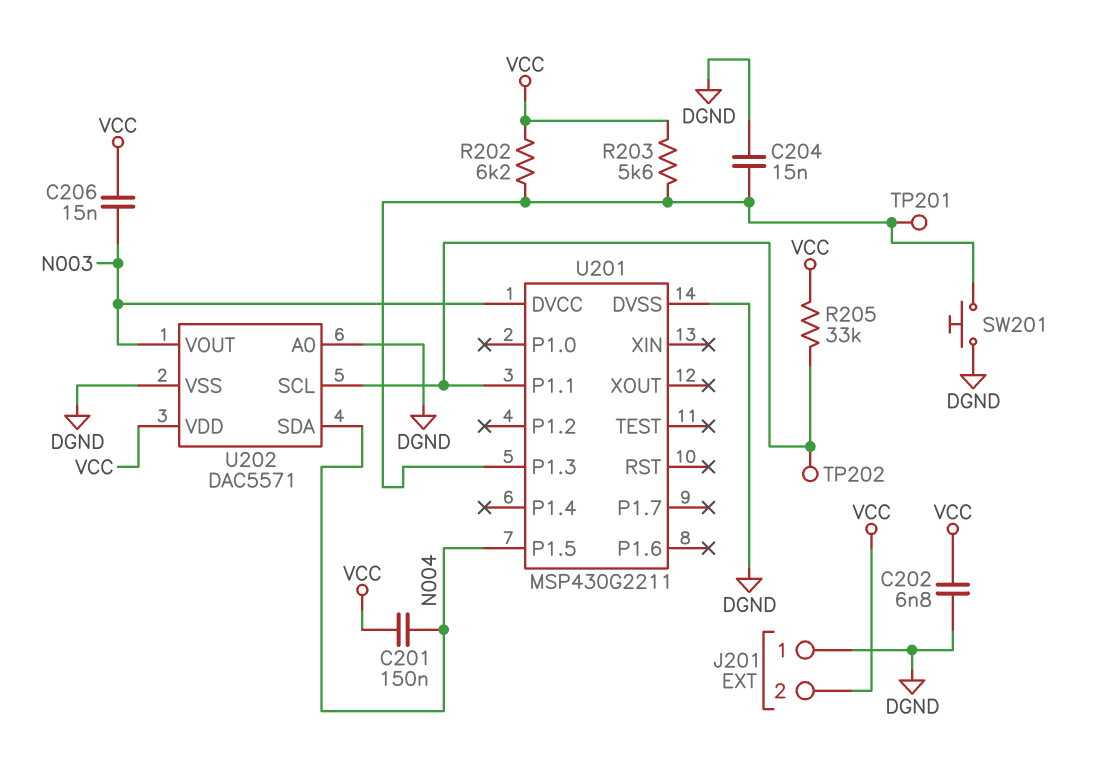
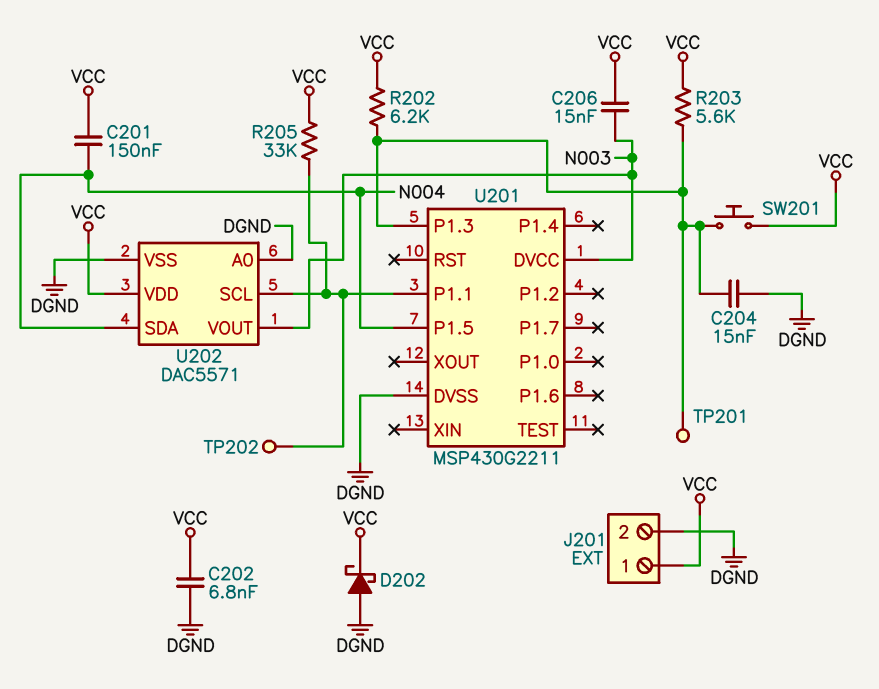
D202: none -> schottky (A DGND, K VCC)
J201 pin 1: DGND -> VCC
J201 pin 2: VCC -> DGND
SW201: button (DGND, U201/P1.3) -> button (U201/P1.3, VCC)

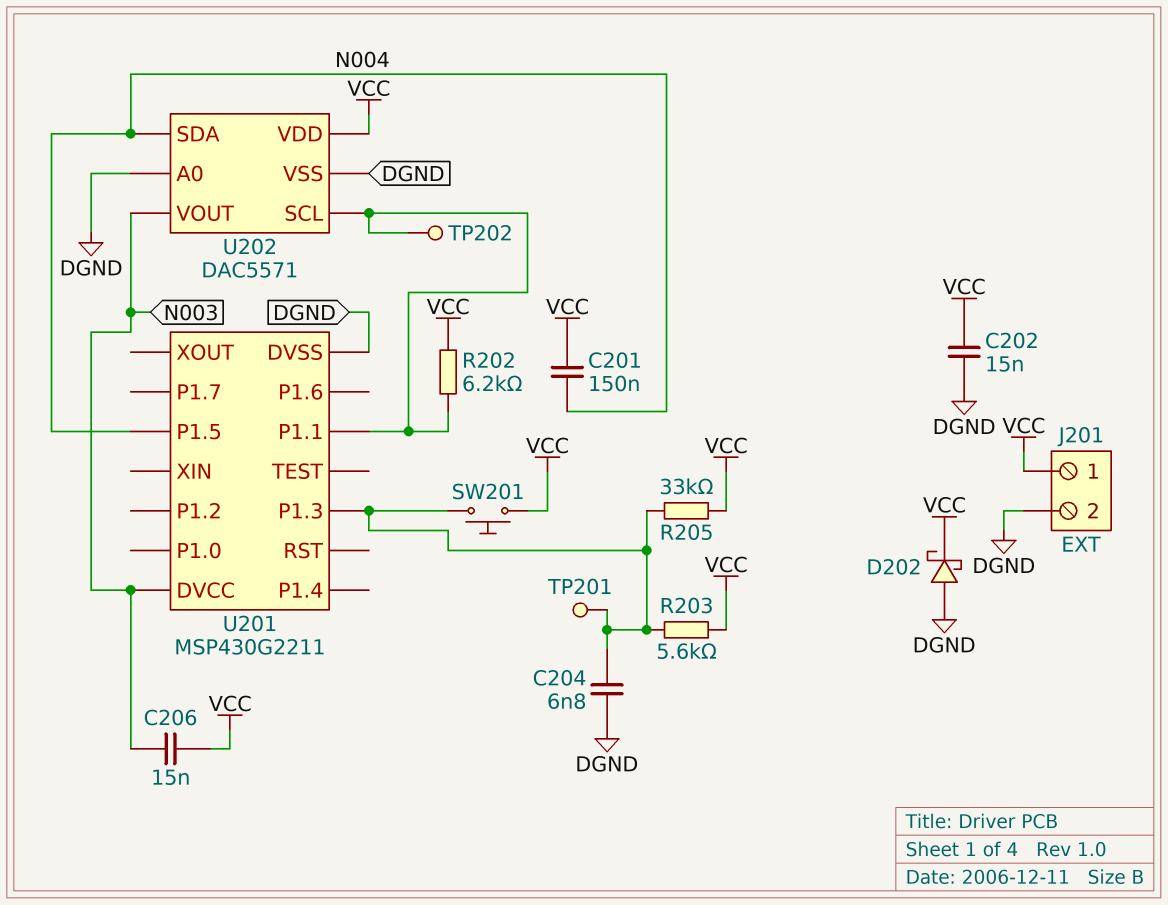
C202: 6.8nF (DGND, VCC) -> 15nF (DGND, VCC)
C204: 15nF (DGND, U201/P1.3) -> 6.8nF (DGND, U201/P1.3)
R202: 6.2k (U201/P1.3, VCC) -> 6.2k (U201/P1.1, VCC)
R205: 33k (U201/P1.1, VCC) -> 33k (U201/P1.3, VCC)

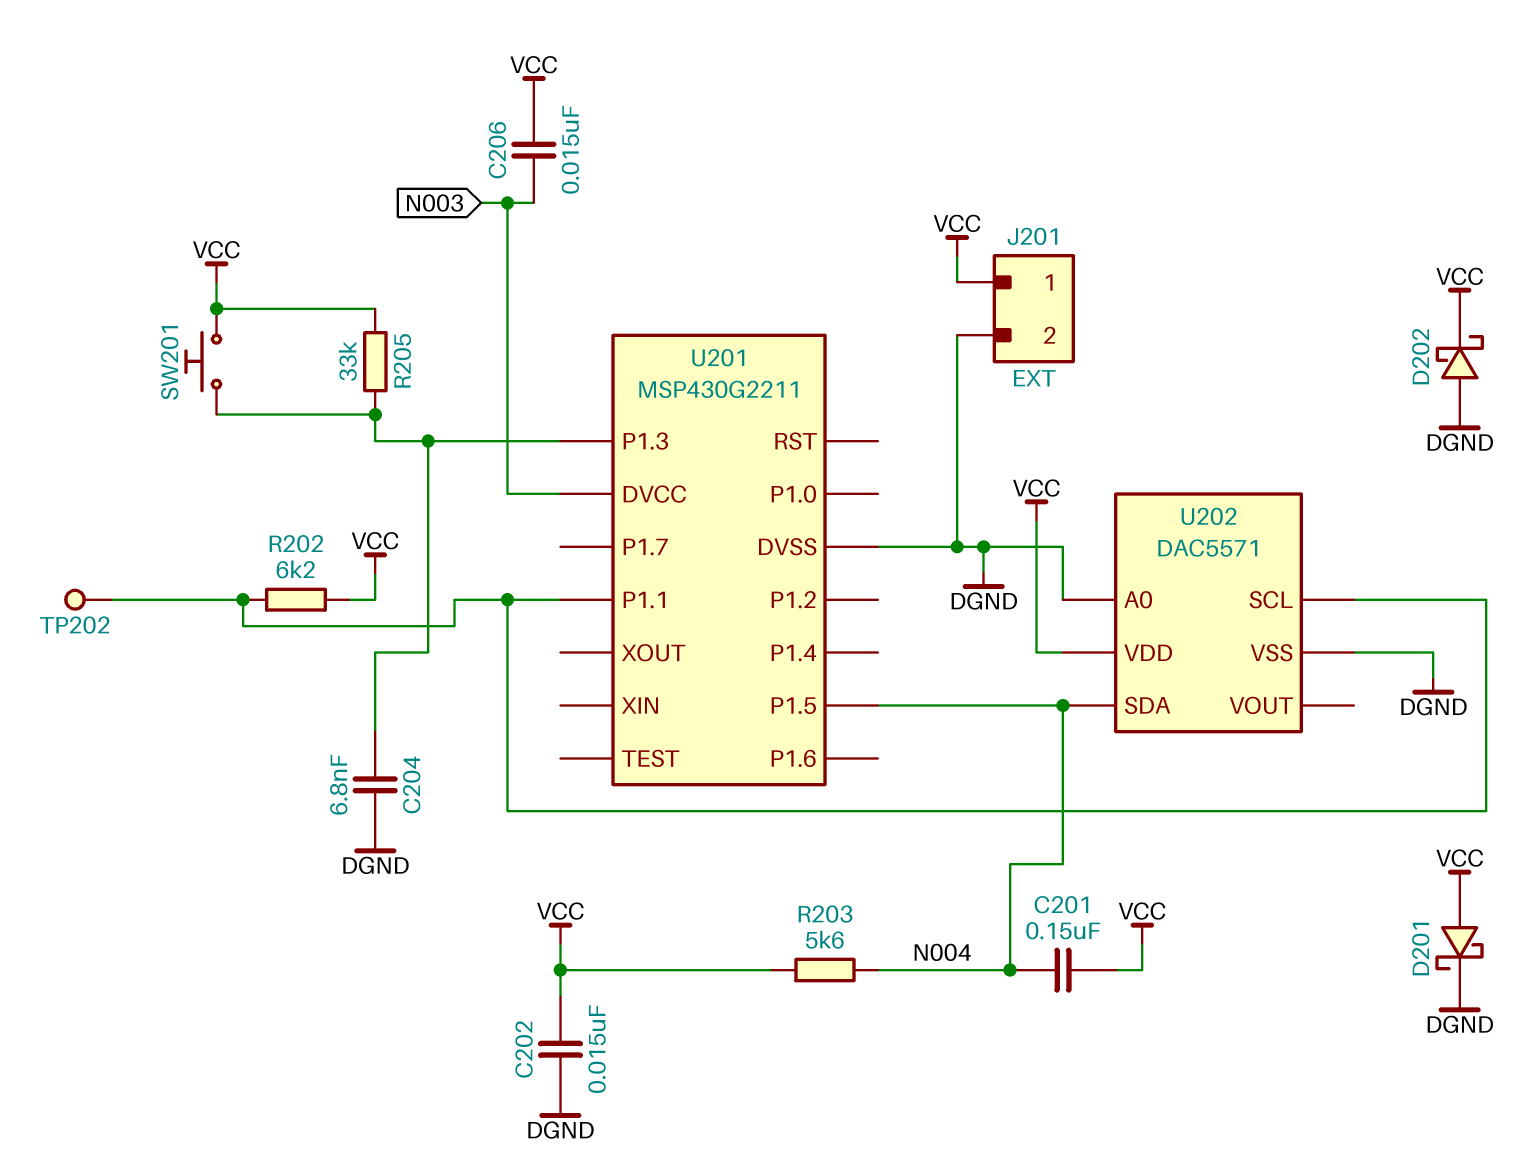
D201: none -> schottky (A VCC, K DGND)
R203: 5.6k (U201/P1.3, VCC) -> 5.6k (N004, VCC)
TP201: test point (U201/P1.3) -> none
U202 pin VOUT: N003 -> none

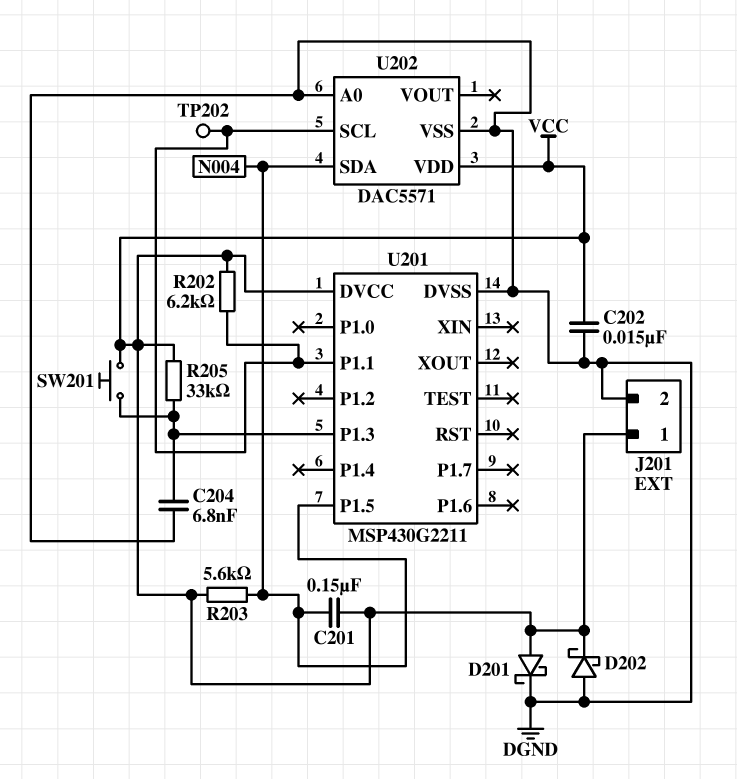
C206: 15nF (N003, VCC) -> none
U201 pin DVCC: N003 -> VCC

